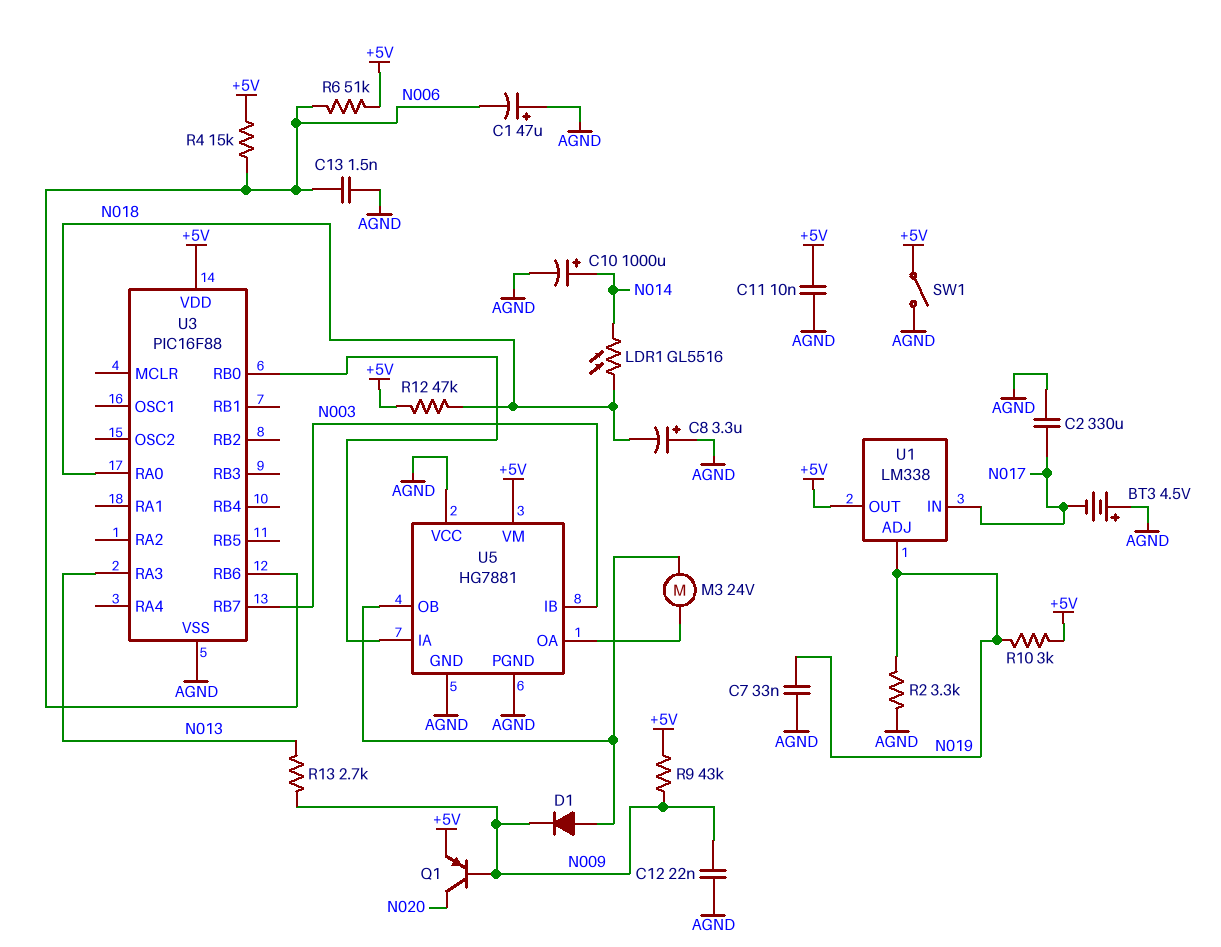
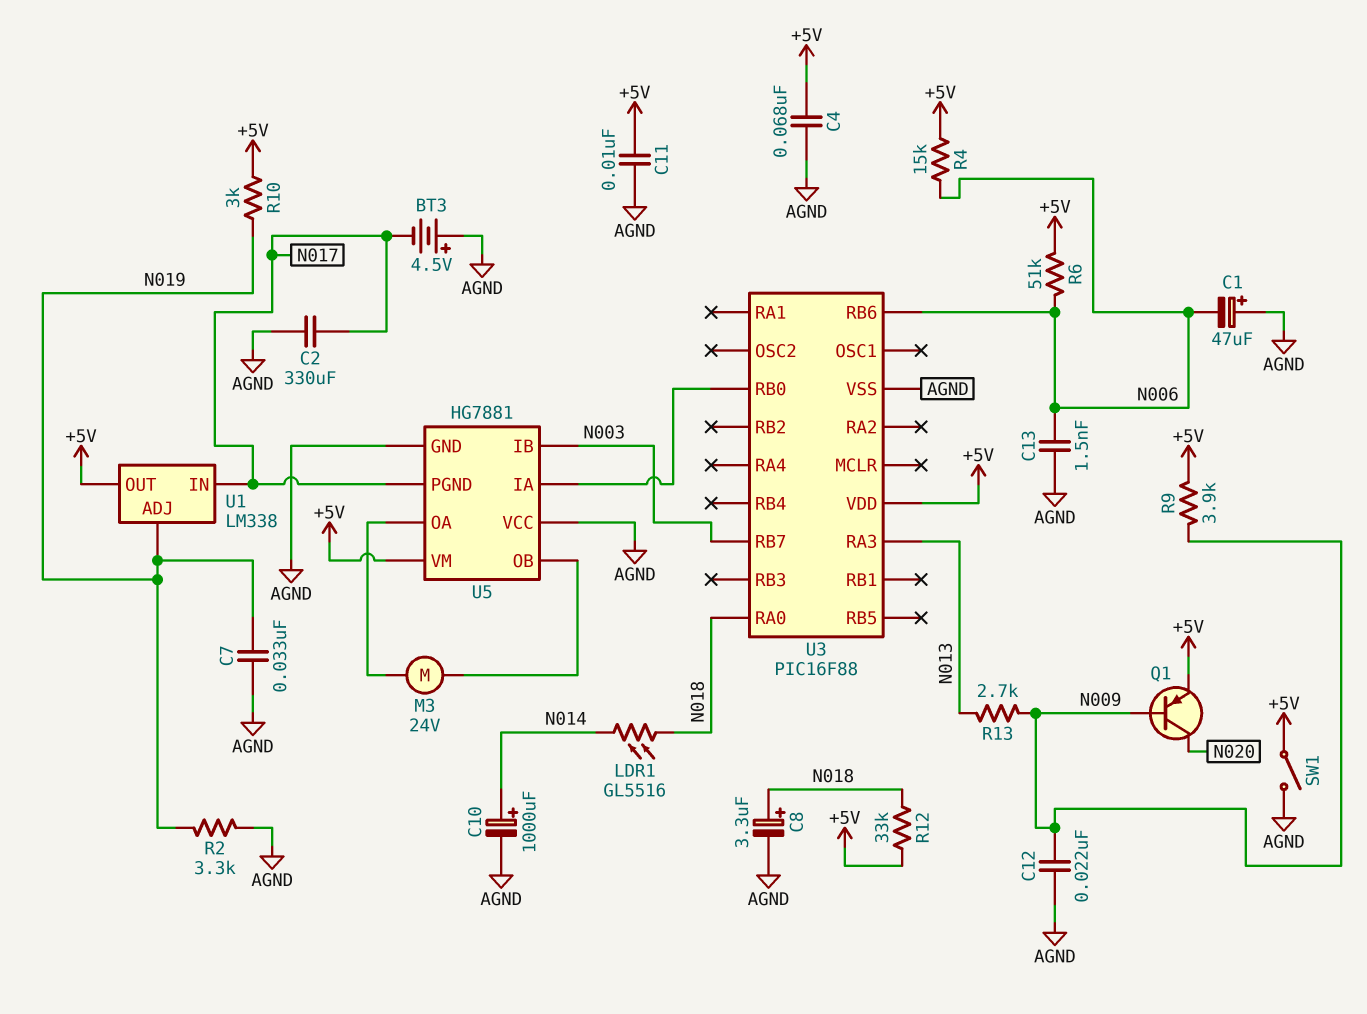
C4: none -> 68nF (+5V, AGND)
C8: 3.3uF (plus AGND, minus N018) -> 3.3uF (plus N018, minus AGND)
D1: diode (A U5/OB, K N009) -> none
R9: 43k (+5V, N009) -> 3.9k (+5V, N009)
R12: 47k (+5V, N018) -> 33k (+5V, N018)
U5 pin PGND: AGND -> N017

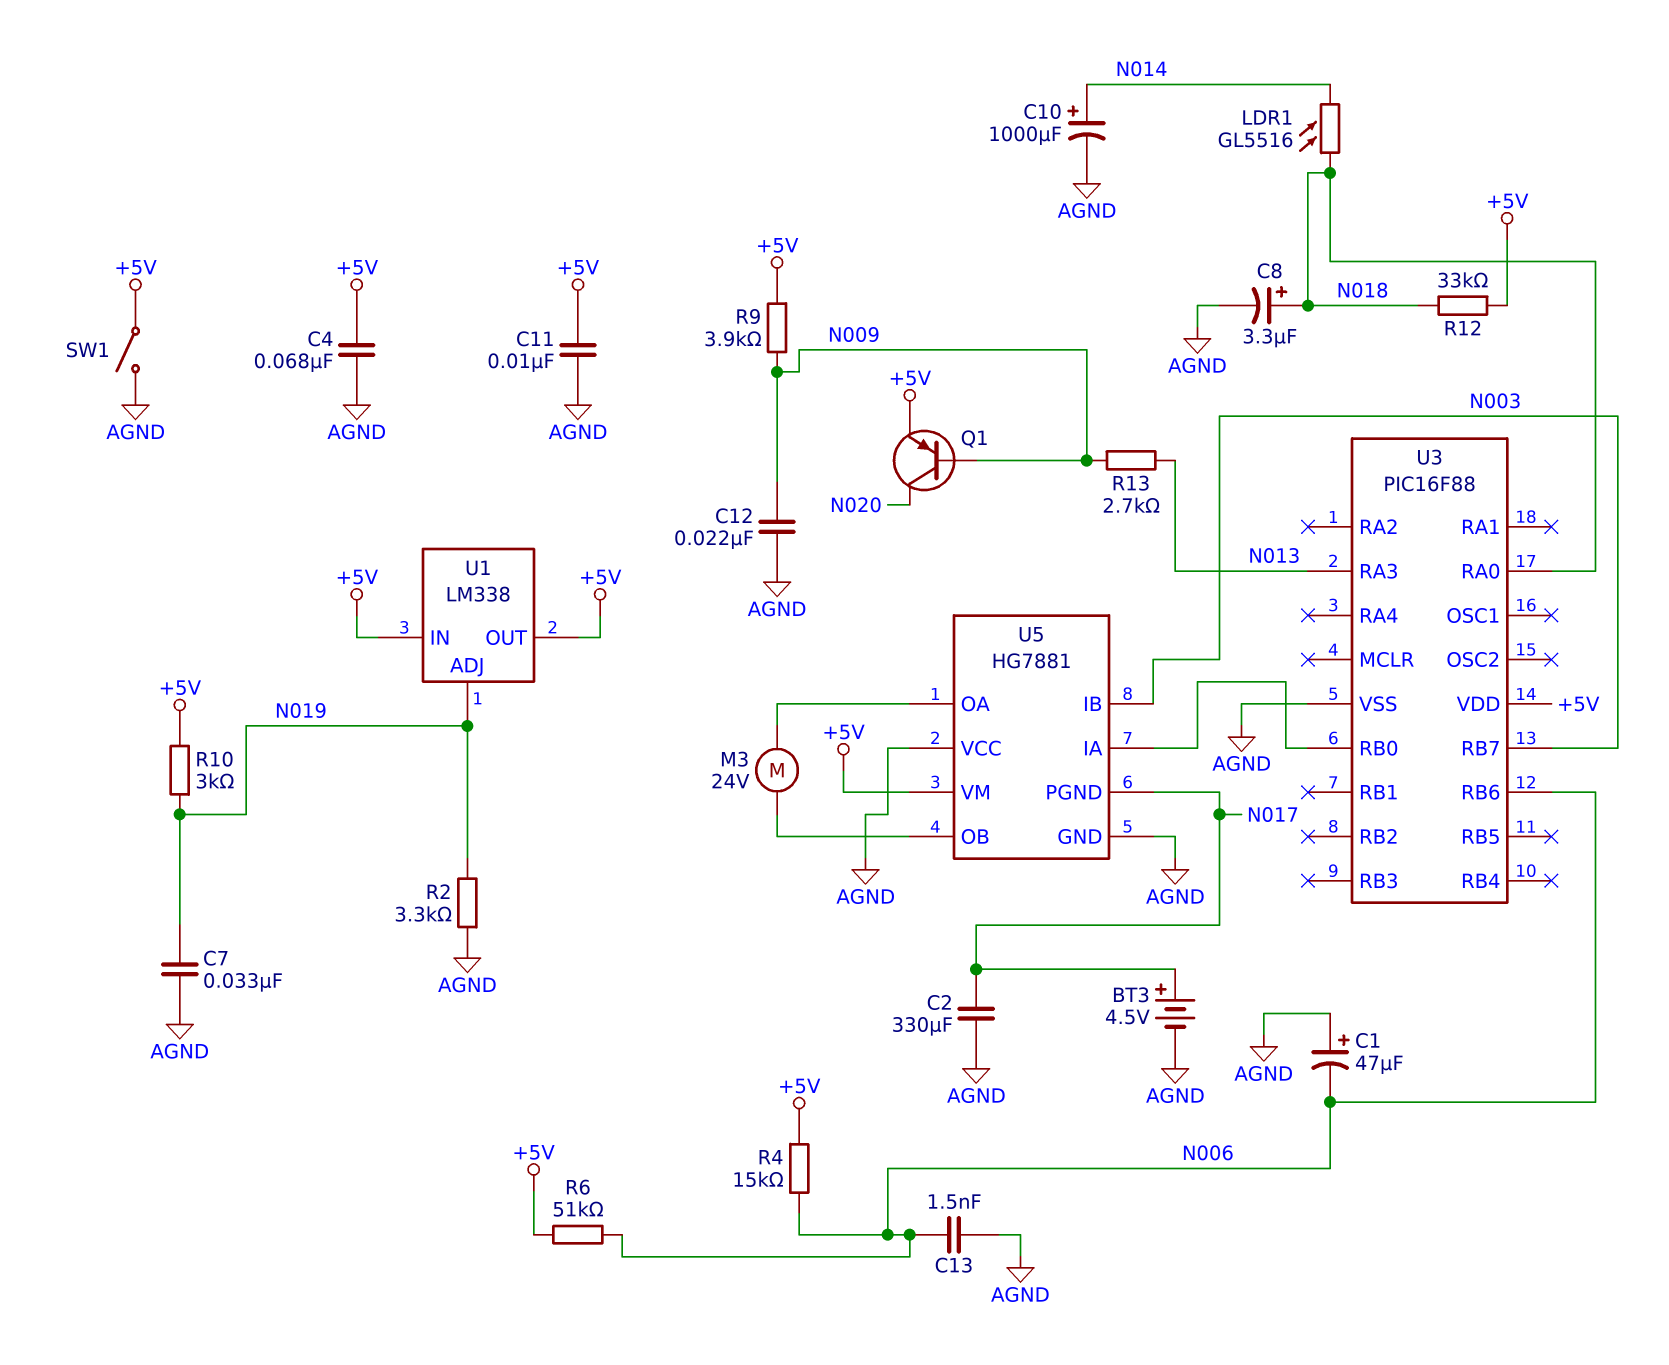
BT3: 4.5V (plus AGND, minus N017) -> 4.5V (plus N017, minus AGND)
U1 pin IN: N017 -> +5V

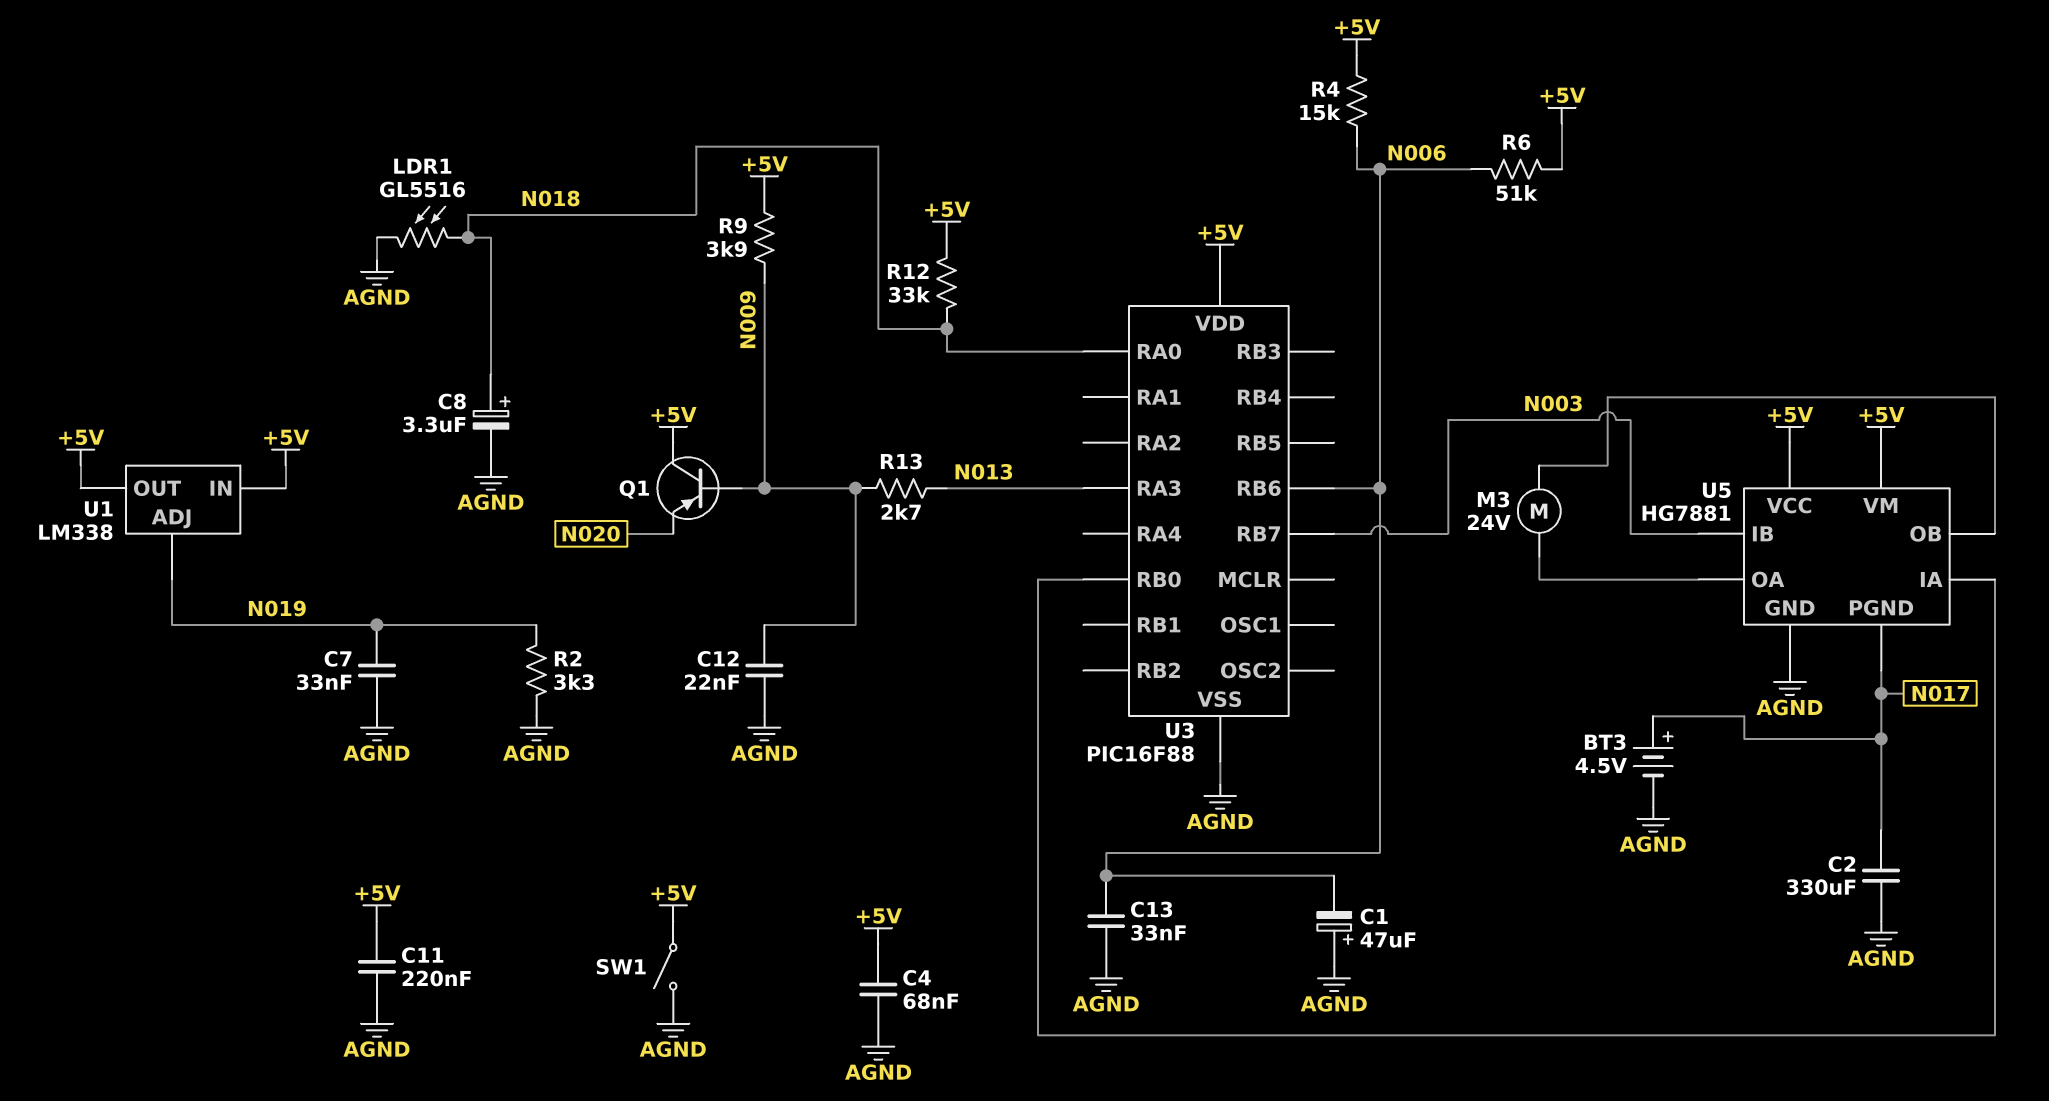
C10: 1000uF (plus N014, minus AGND) -> none
C11: 10nF (+5V, AGND) -> 220nF (+5V, AGND)
C13: 1.5nF (AGND, N006) -> 33nF (AGND, N006)
LDR1: GL5516 (N014, N018) -> GL5516 (AGND, N018)
Q1: PNP (B N009, C N020, E +5V) -> PNP (B N009, C +5V, E N020)
R10: 3k (+5V, N019) -> none
U5 pin VCC: AGND -> +5V

